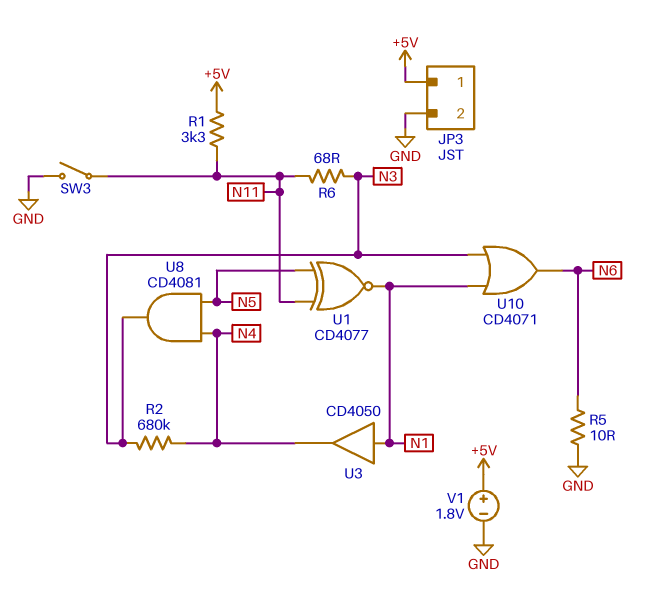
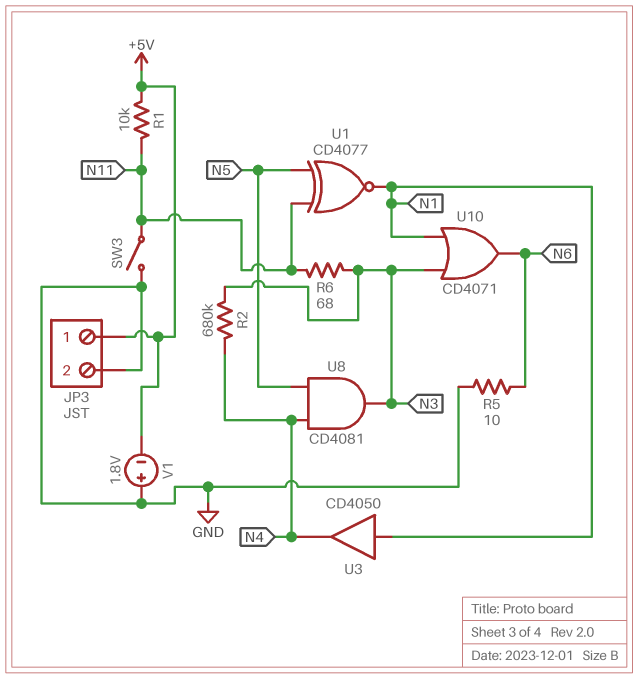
R1: 3.3k (+5V, N11) -> 10k (+5V, N11)
V1: 1.8V (plus +5V, minus GND) -> 1.8V (plus GND, minus +5V)

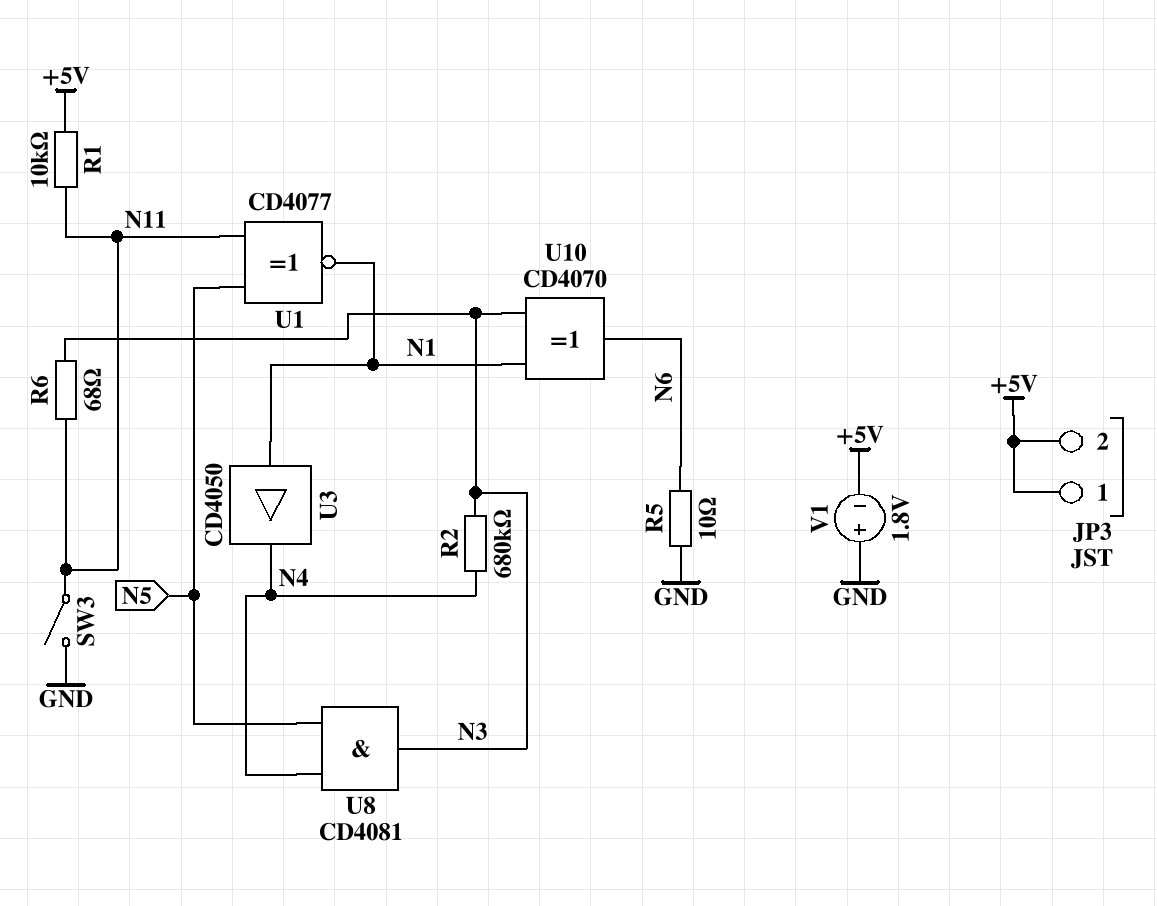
JP3 pin 2: GND -> +5V
U10: OR CD4071 (in N1, in N3, out N6) -> XOR CD4070 (in N1, in N3, out N6)

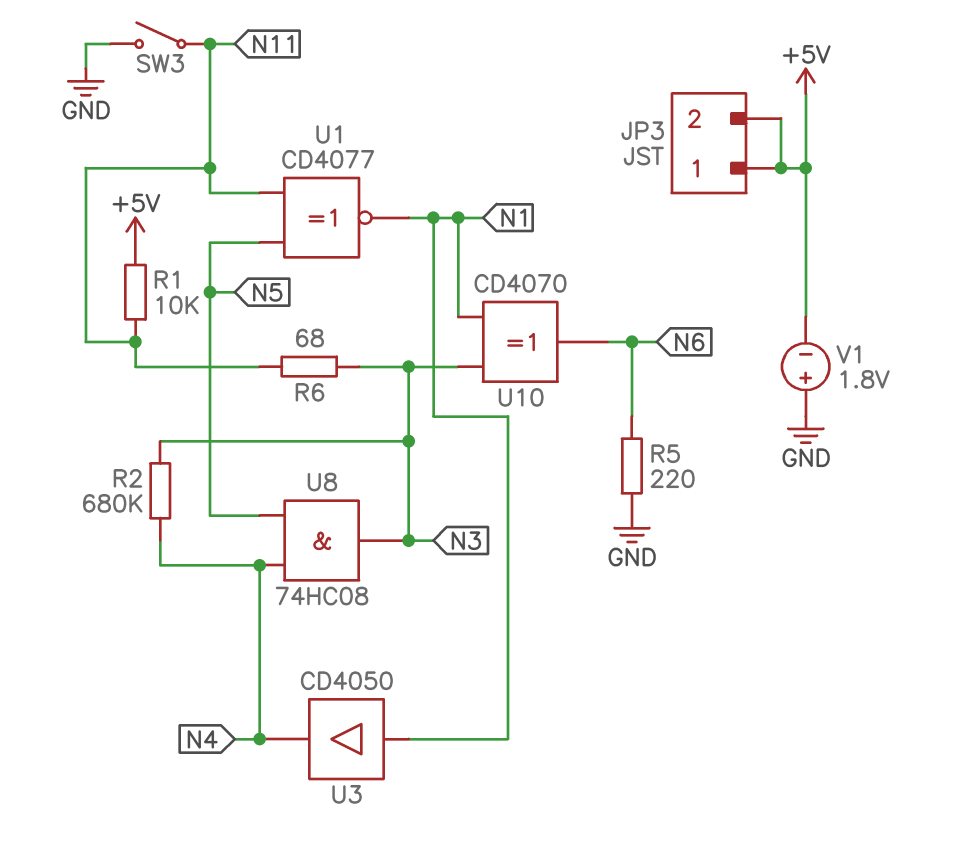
R5: 10 (GND, N6) -> 220 (GND, N6)
U8: AND CD4081 (in N4, in N5, out N3) -> AND 74HC08 (in N4, in N5, out N3)

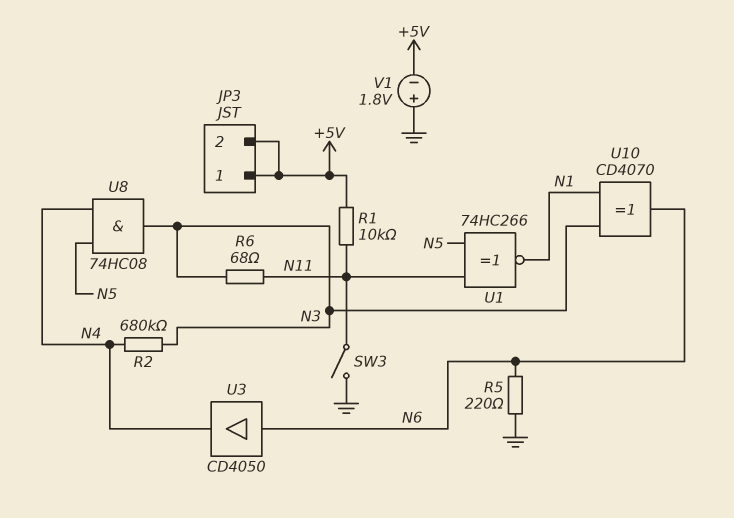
U1: XNOR CD4077 (in N5, in N11, out N1) -> XNOR 74HC266 (in N5, in N11, out N1)
U3: buffer CD4050 (in N1, out N4) -> buffer CD4050 (in N6, out N4)

